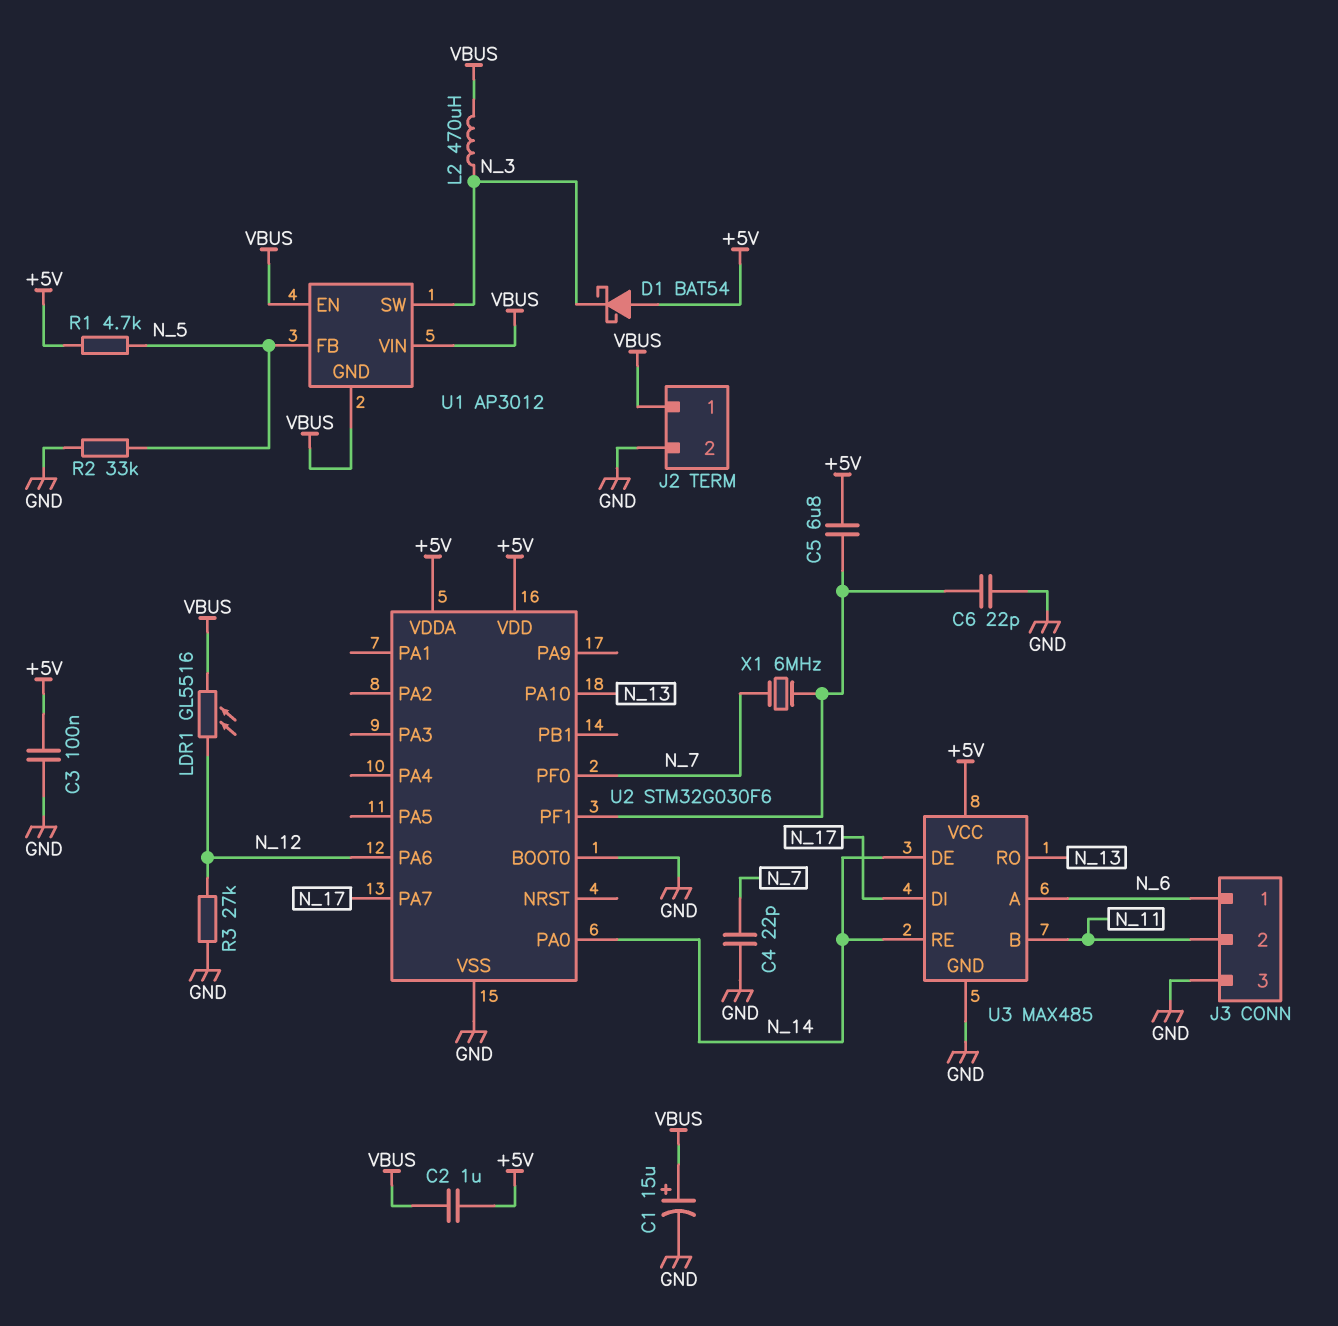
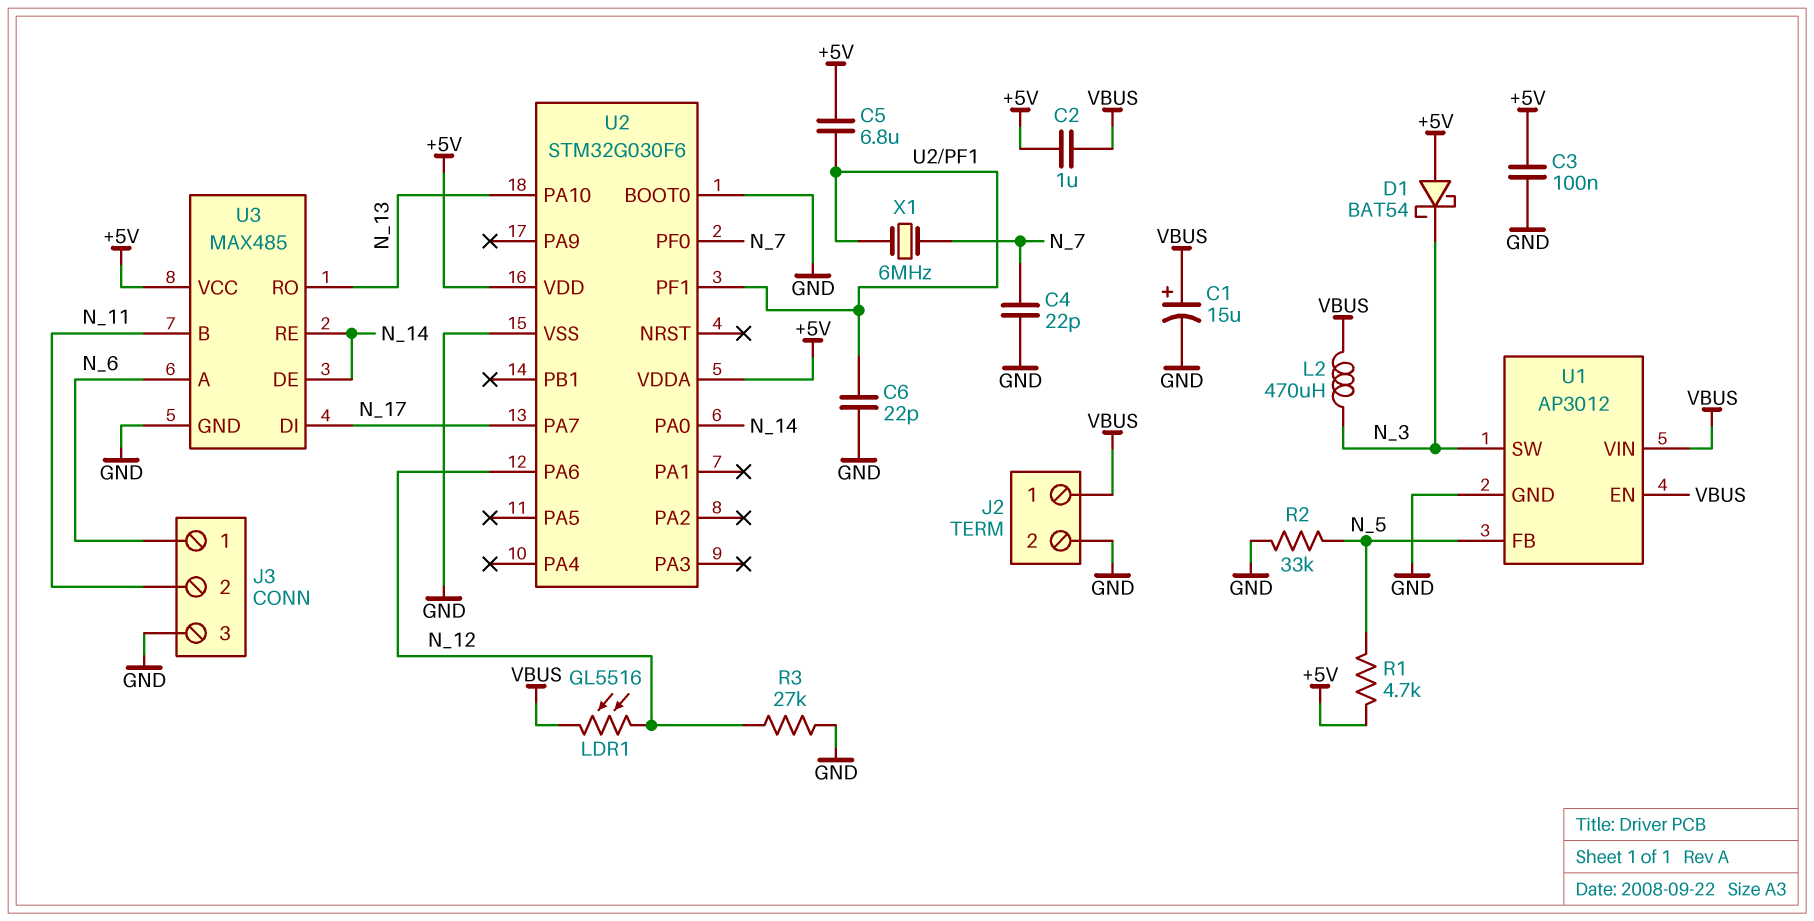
U1 pin GND: VBUS -> GND

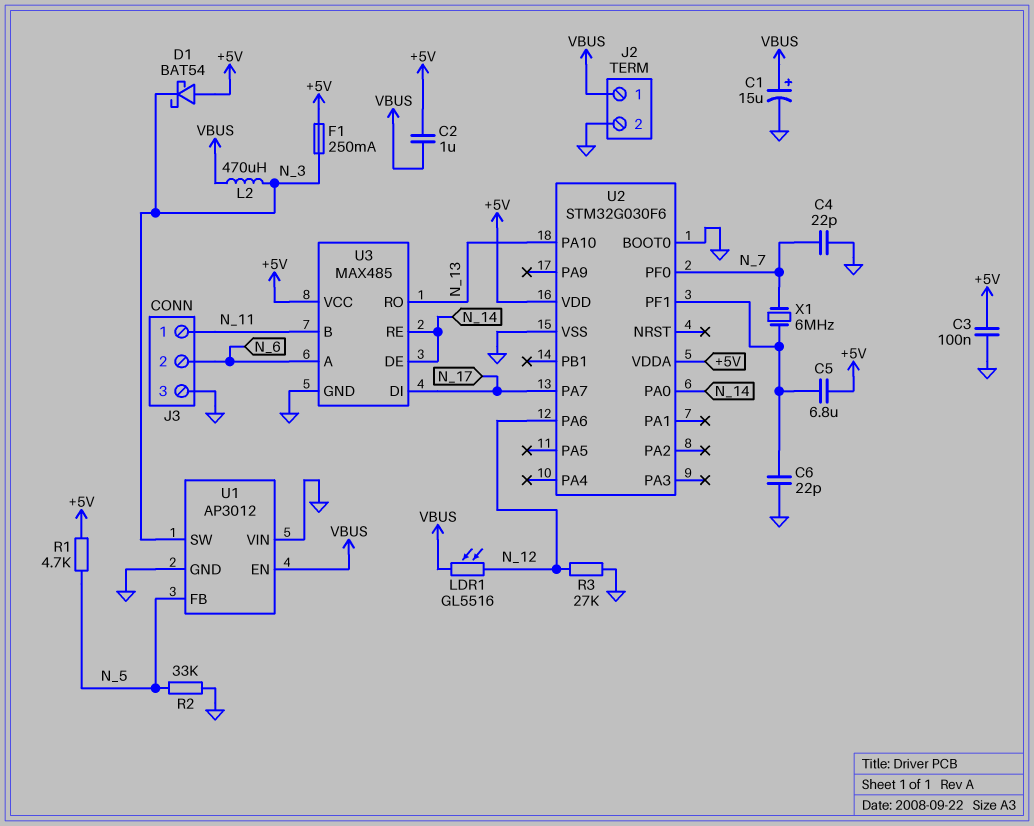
F1: none -> 250mA (+5V, N_3)
J3 pin 1: N_6 -> N_11
J3 pin 2: N_11 -> N_6
U1 pin VIN: VBUS -> GND

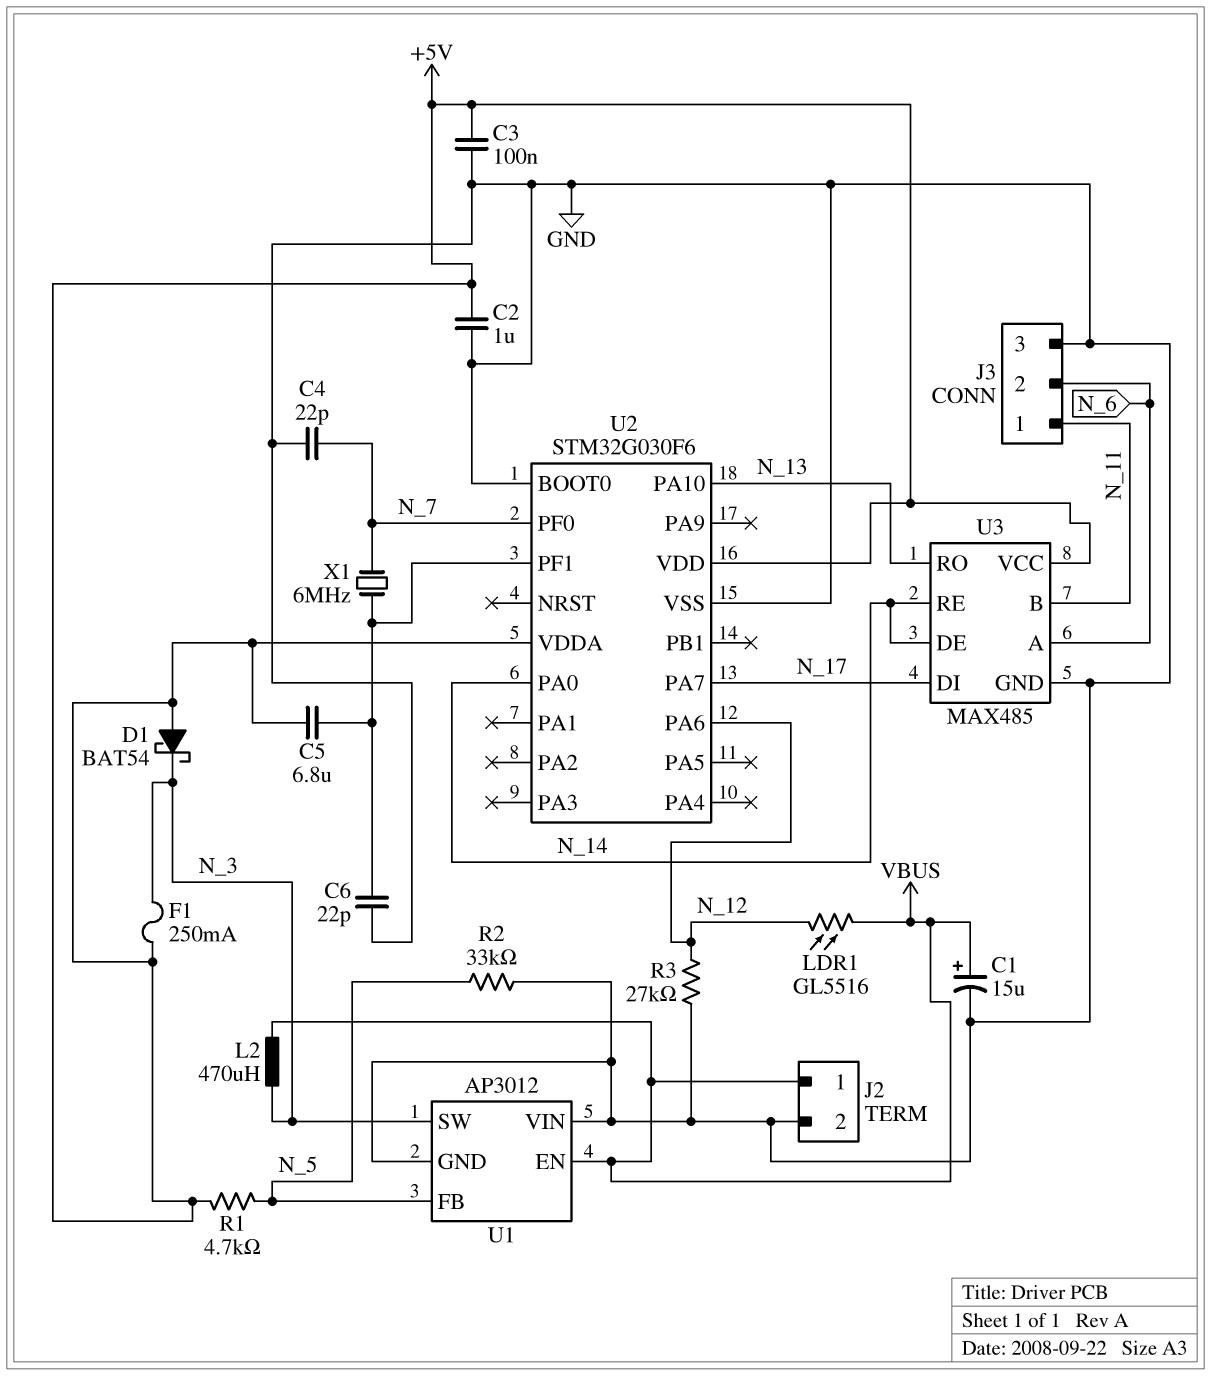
C2: 1uF (+5V, VBUS) -> 1uF (+5V, GND)

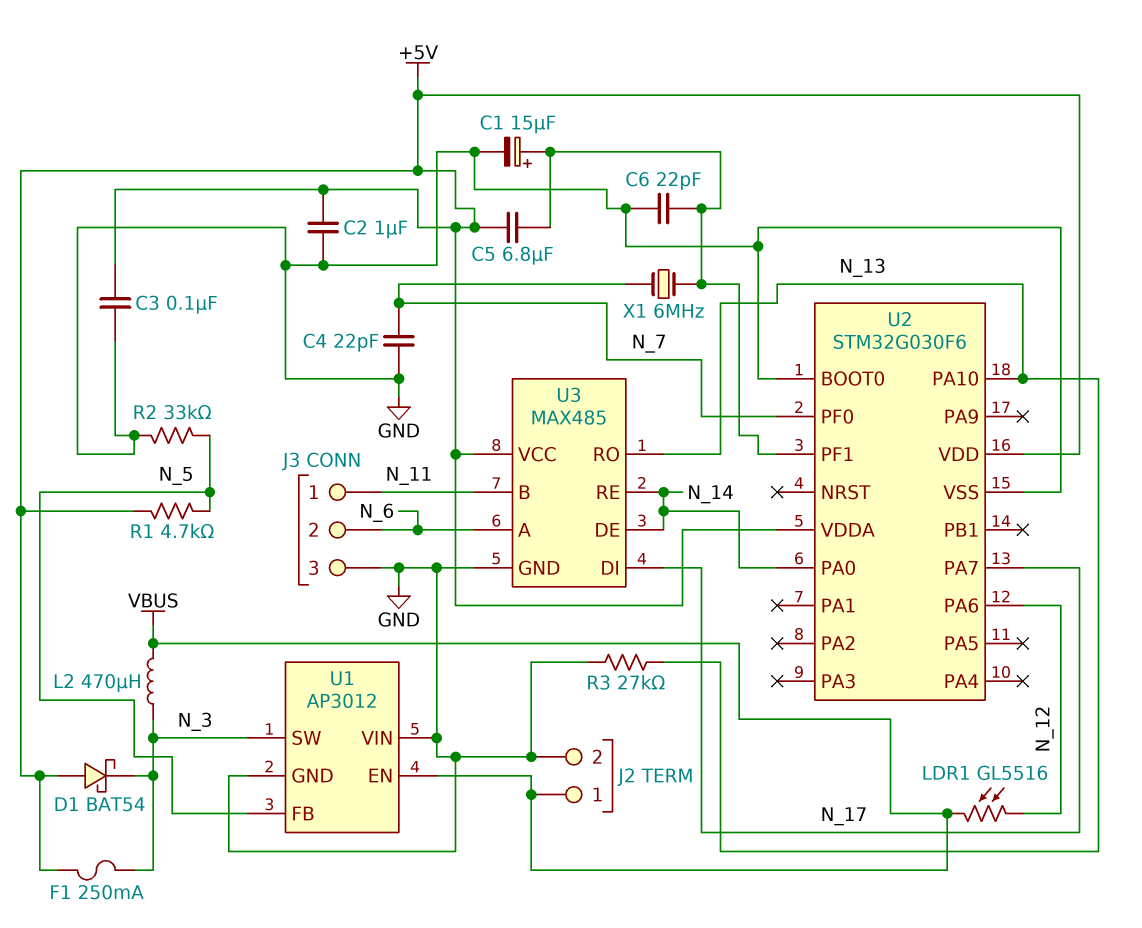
C1: 15uF (plus VBUS, minus GND) -> 15uF (plus U2/PF1, minus GND)
R3: 27k (GND, N_12) -> 27k (GND, N_13)

